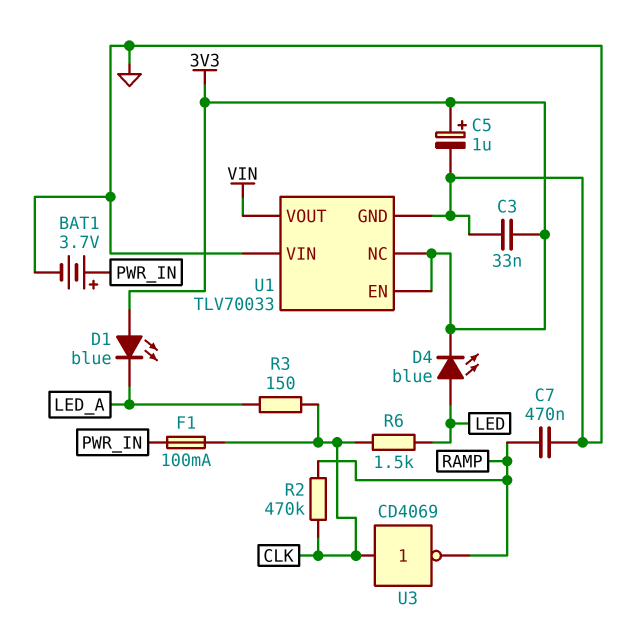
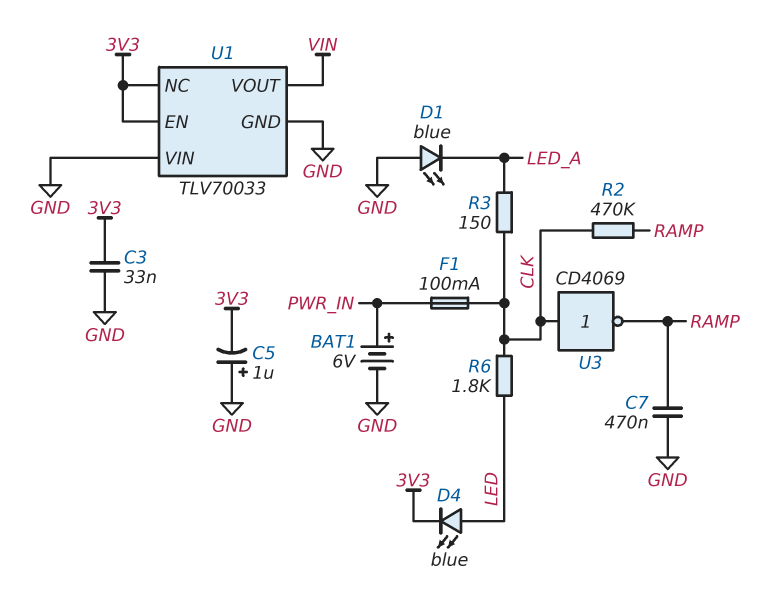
BAT1: 3.7V (plus PWR_IN, minus GND) -> 6V (plus PWR_IN, minus GND)
C5: 1uF (plus 3V3, minus GND) -> 1uF (plus GND, minus 3V3)
D1: LED blue (A 3V3, K LED_A) -> LED blue (A GND, K LED_A)
R6: 1.5k (CLK, LED) -> 1.8k (CLK, LED)

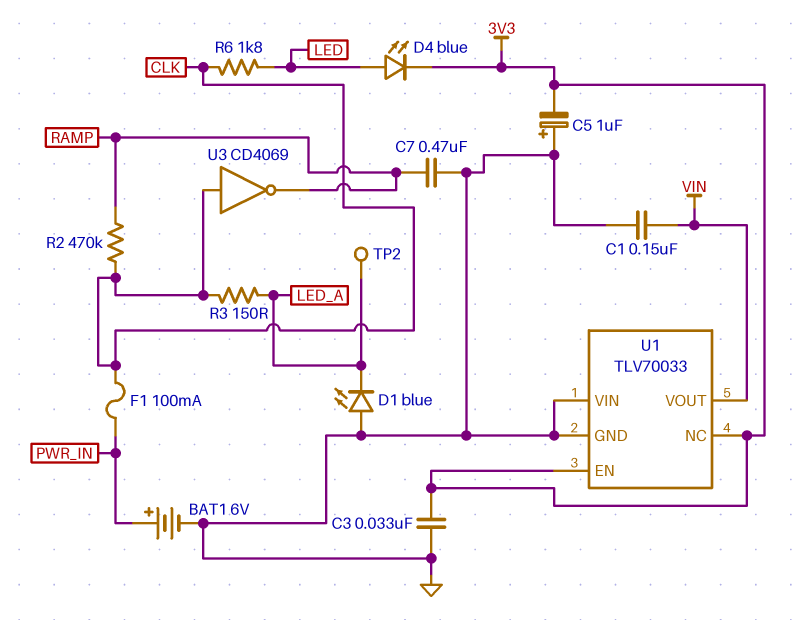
C1: none -> 150nF (GND, VIN)
TP2: none -> test point (LED_A)

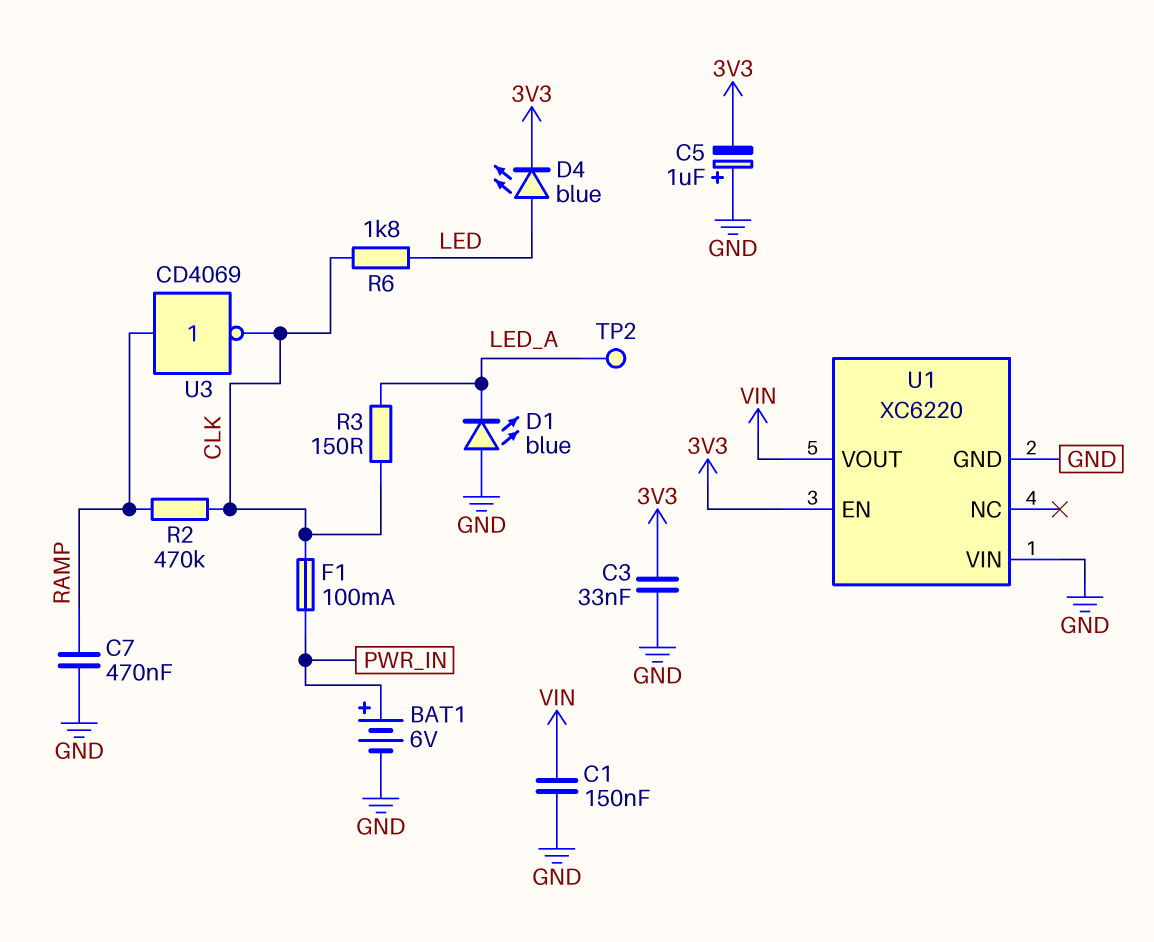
U1: TLV70033 -> XC6220
U1 pin NC: 3V3 -> none
U3: NOT CD4069 (in CLK, out RAMP) -> NOT CD4069 (in RAMP, out CLK)

